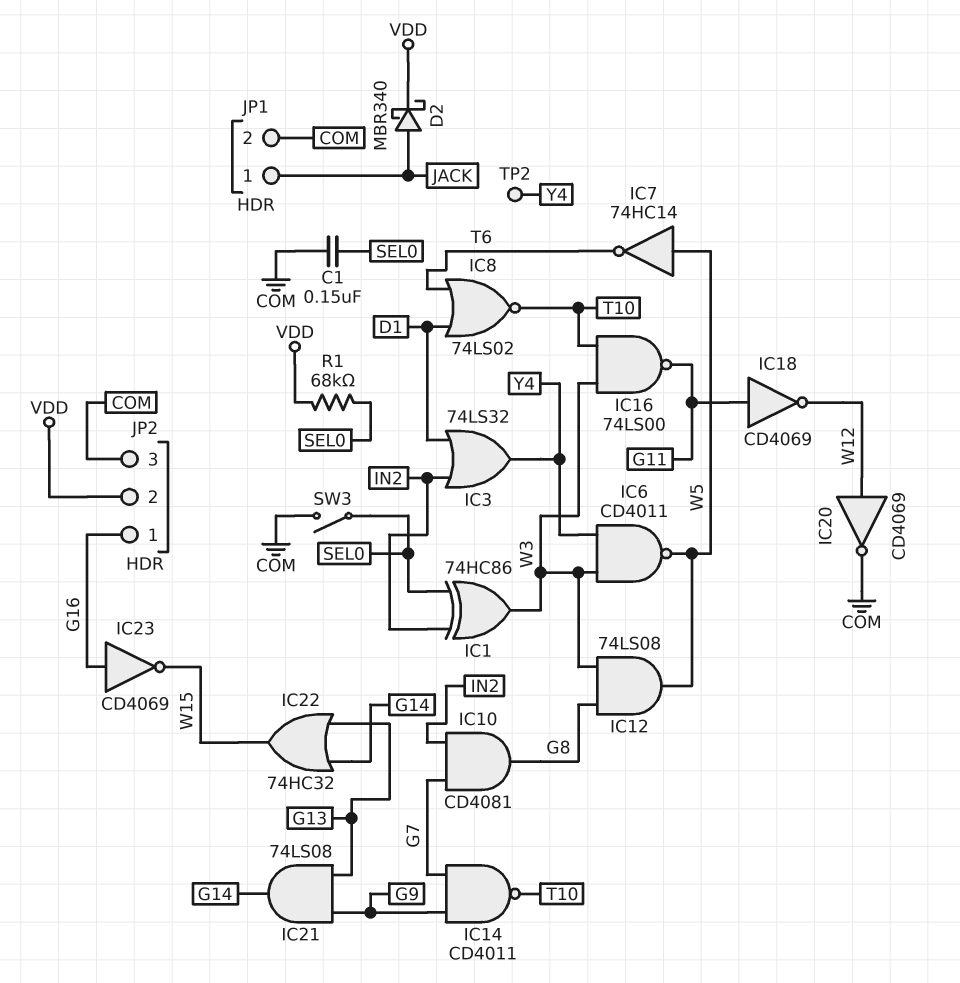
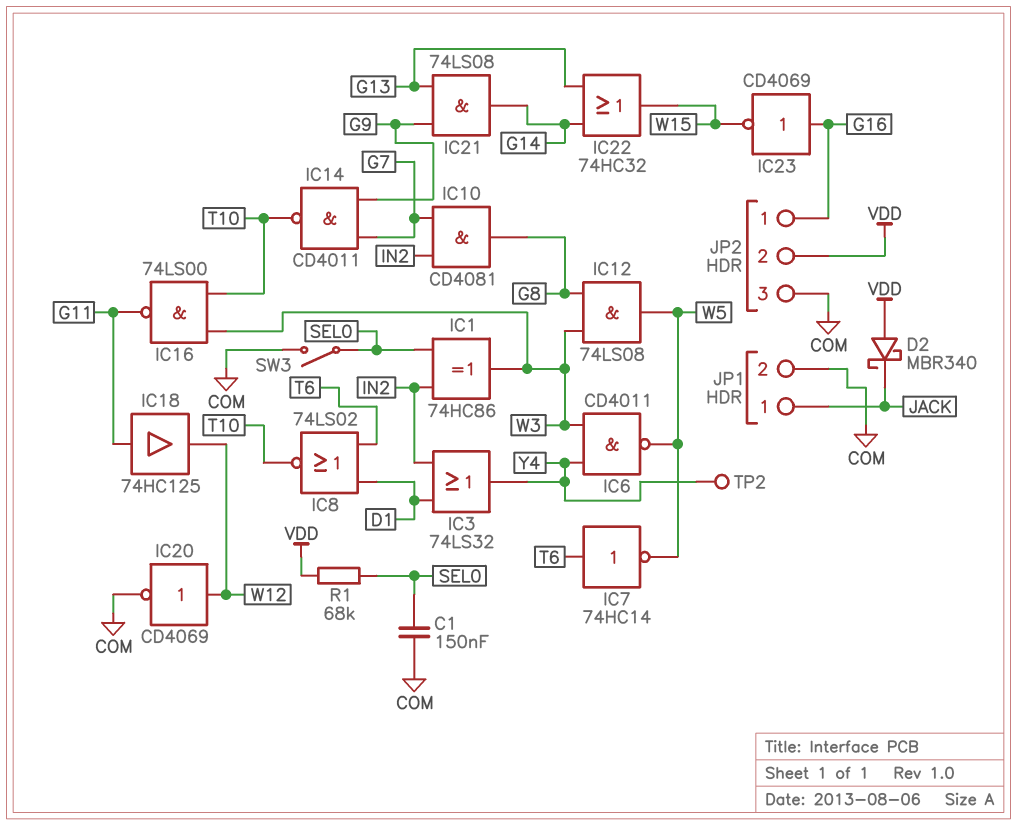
D2: schottky MBR340 (A JACK, K VDD) -> schottky MBR340 (A VDD, K JACK)
IC7: NOT 74HC14 (in W5, out T6) -> NOT 74HC14 (in T6, out W5)
IC18: NOT CD4069 (in G11, out W12) -> buffer 74HC125 (in G11, out W12)

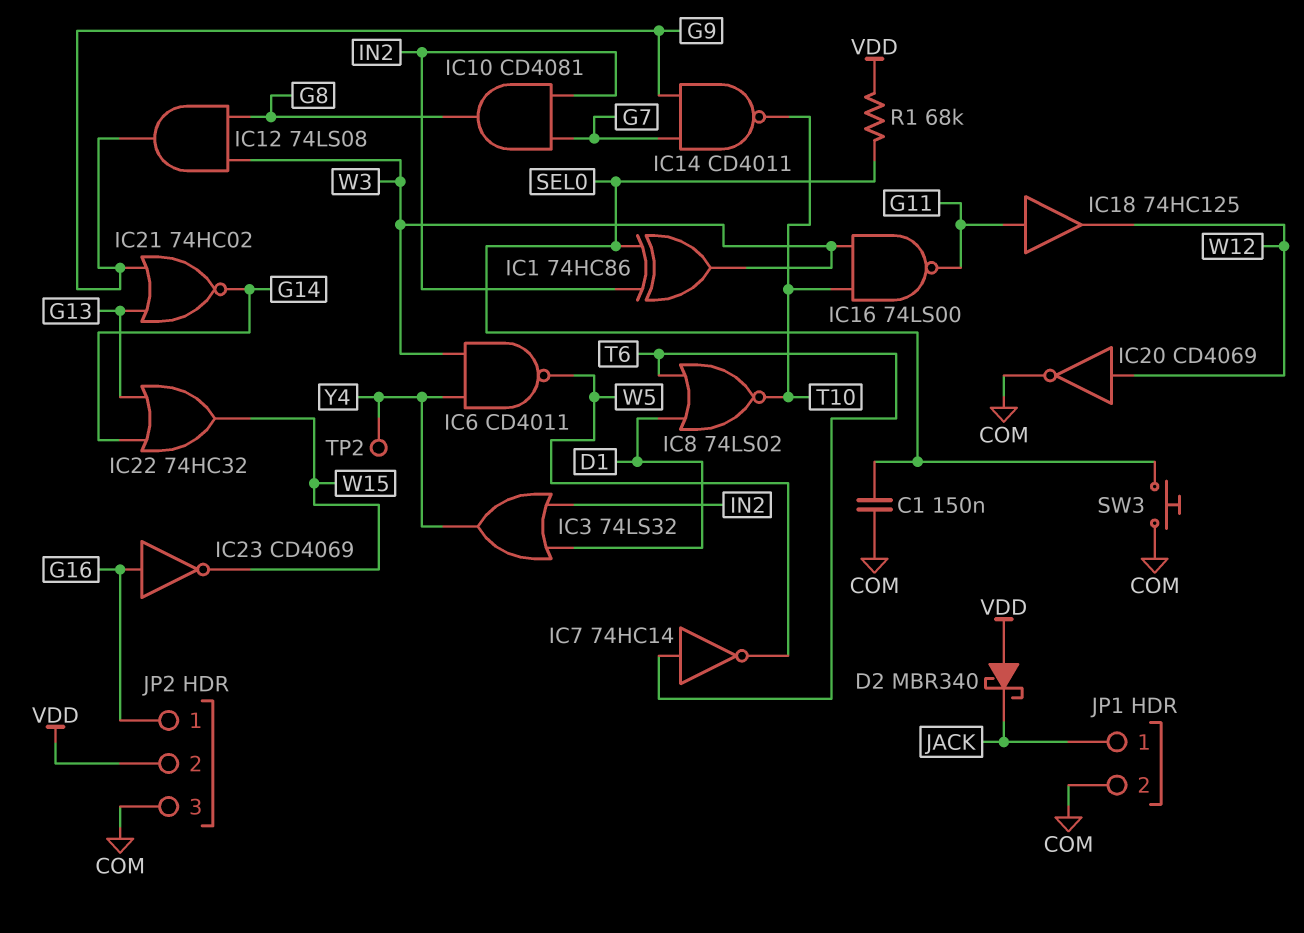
IC12: AND 74LS08 (in G8, in W3, out W5) -> AND 74LS08 (in G8, in W3, out G9)
IC21: AND 74LS08 (in G9, in G13, out G14) -> NOR 74HC02 (in G9, in G13, out G14)
SW3: switch (COM, SEL0) -> button (COM, SEL0)

